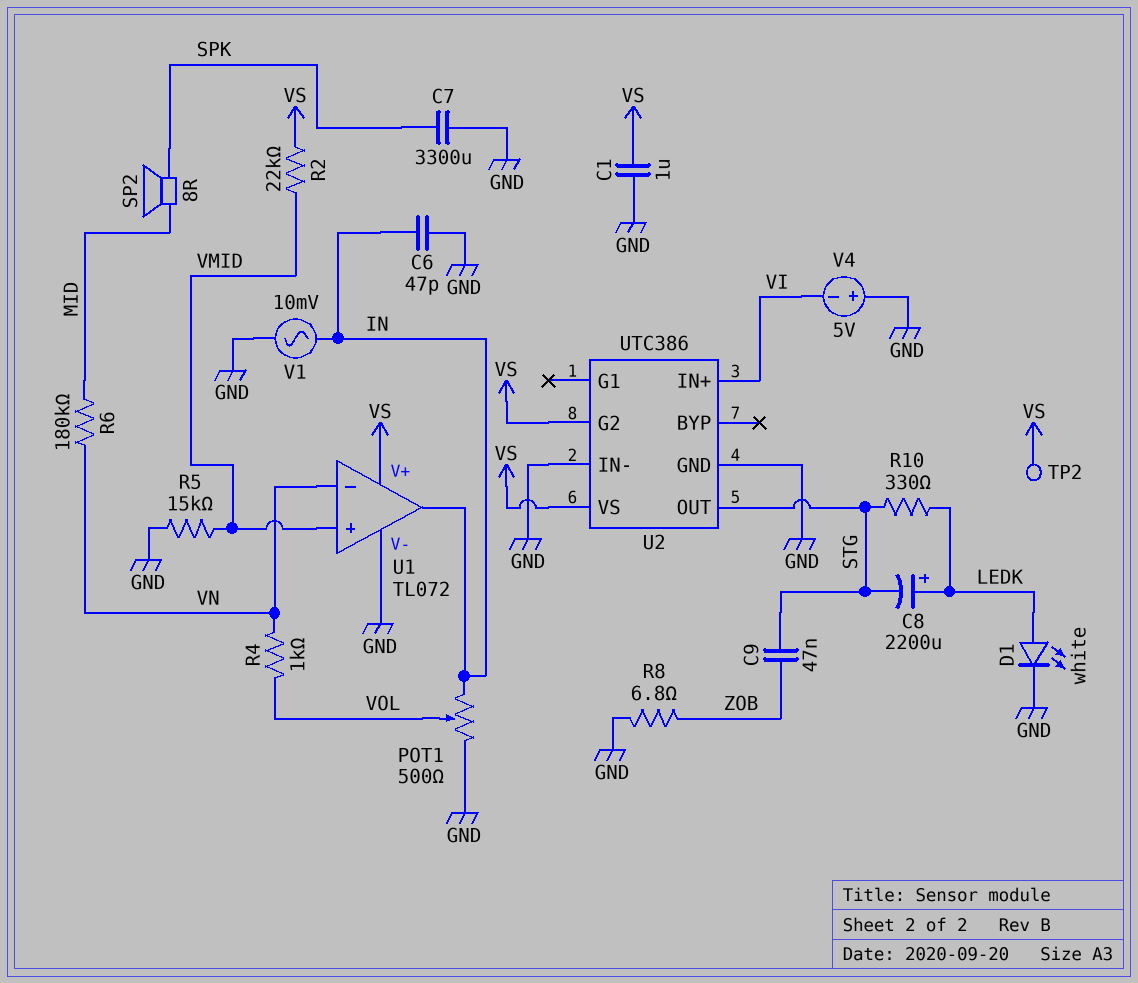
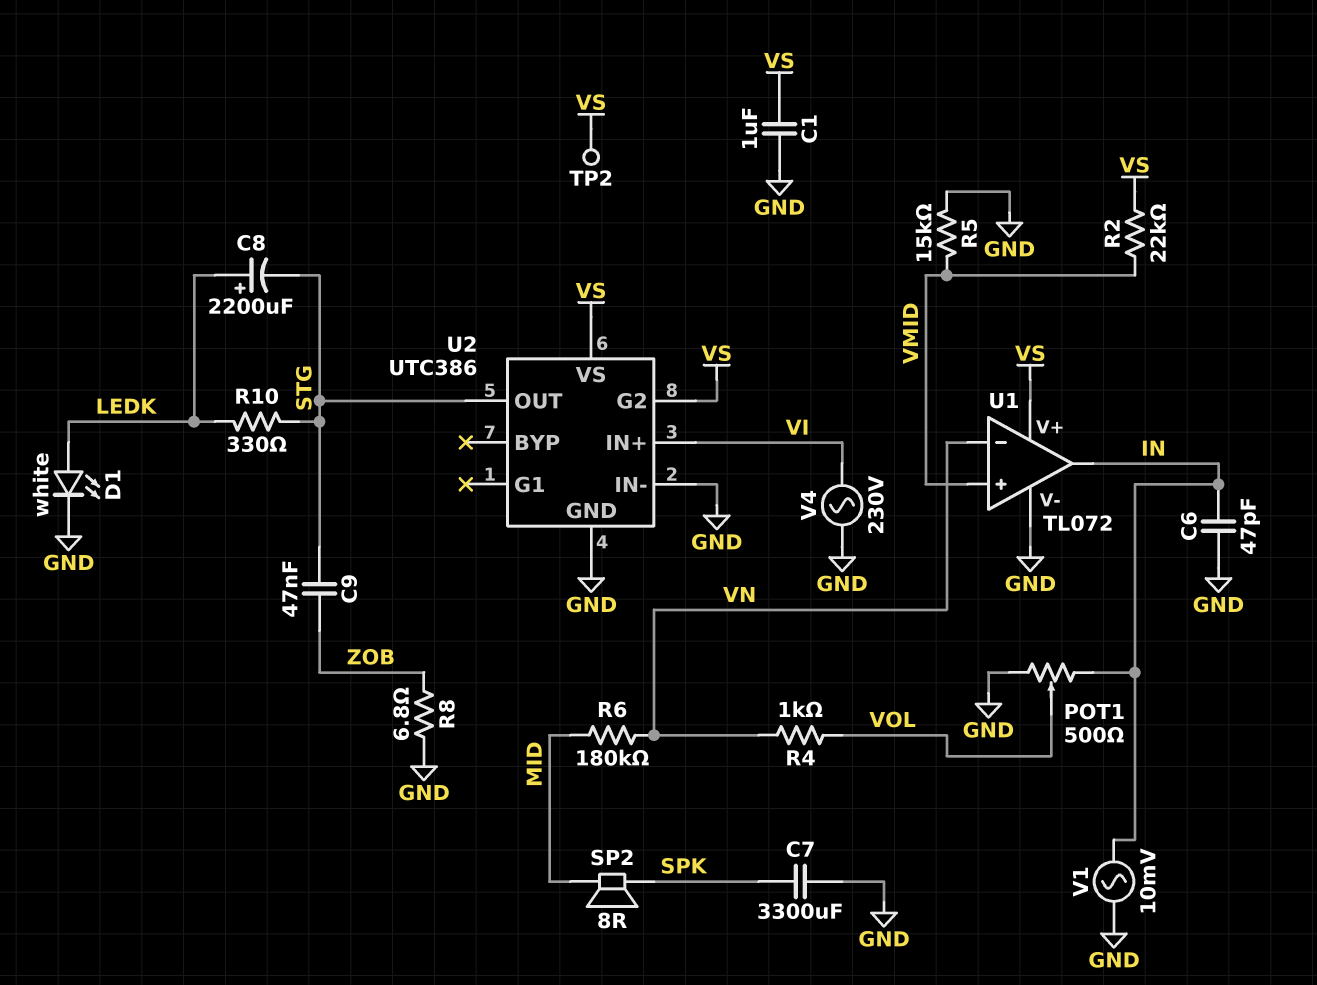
V4: 5V (plus GND, minus VI) -> AC 230V (GND, VI)

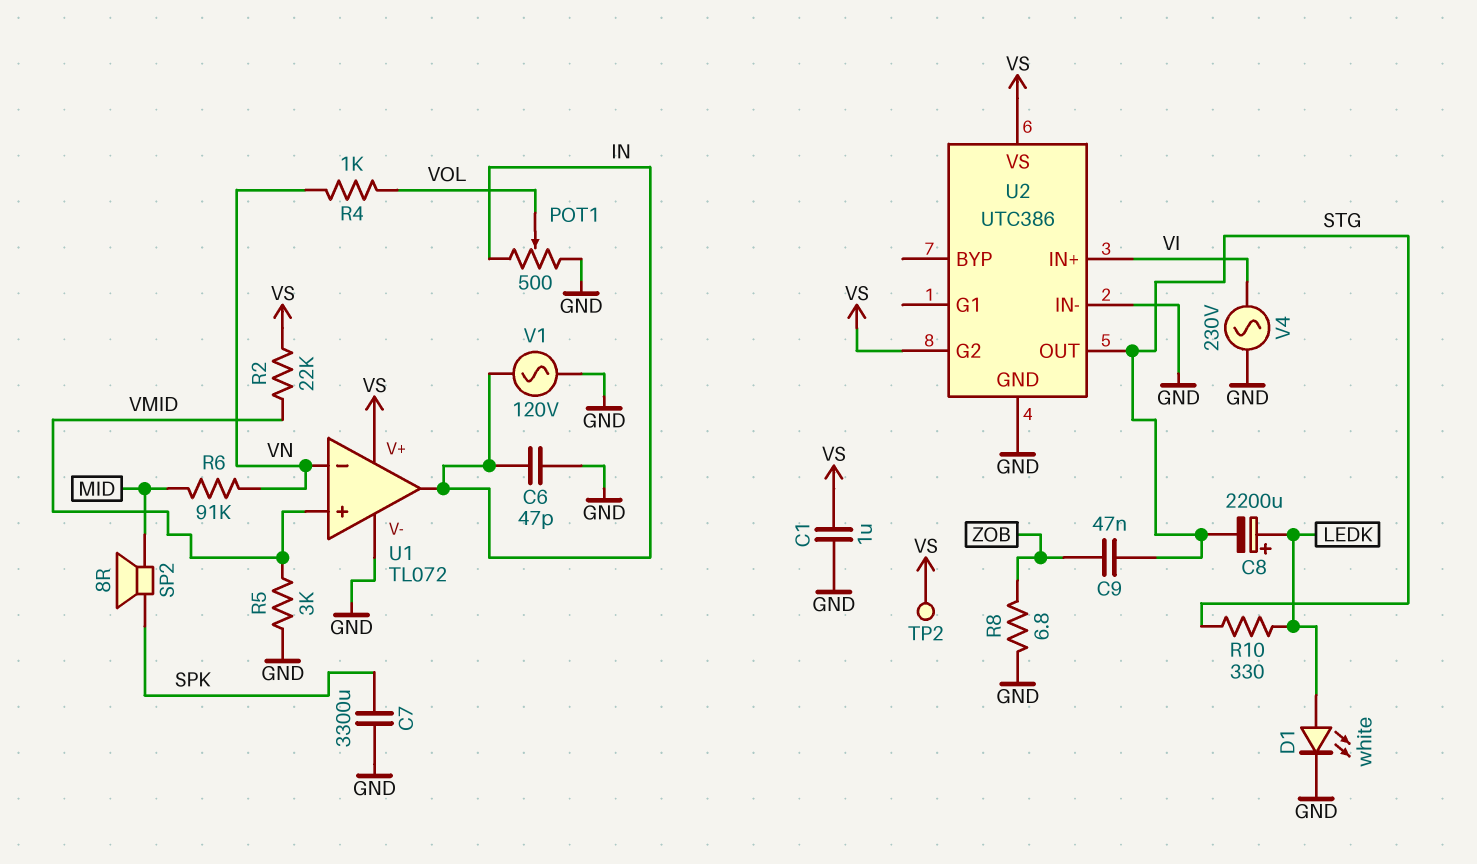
R5: 15k (GND, VMID) -> 3k (GND, VMID)
R6: 180k (MID, VN) -> 91k (MID, VN)
V1: AC 10mV (GND, IN) -> AC 120V (GND, IN)

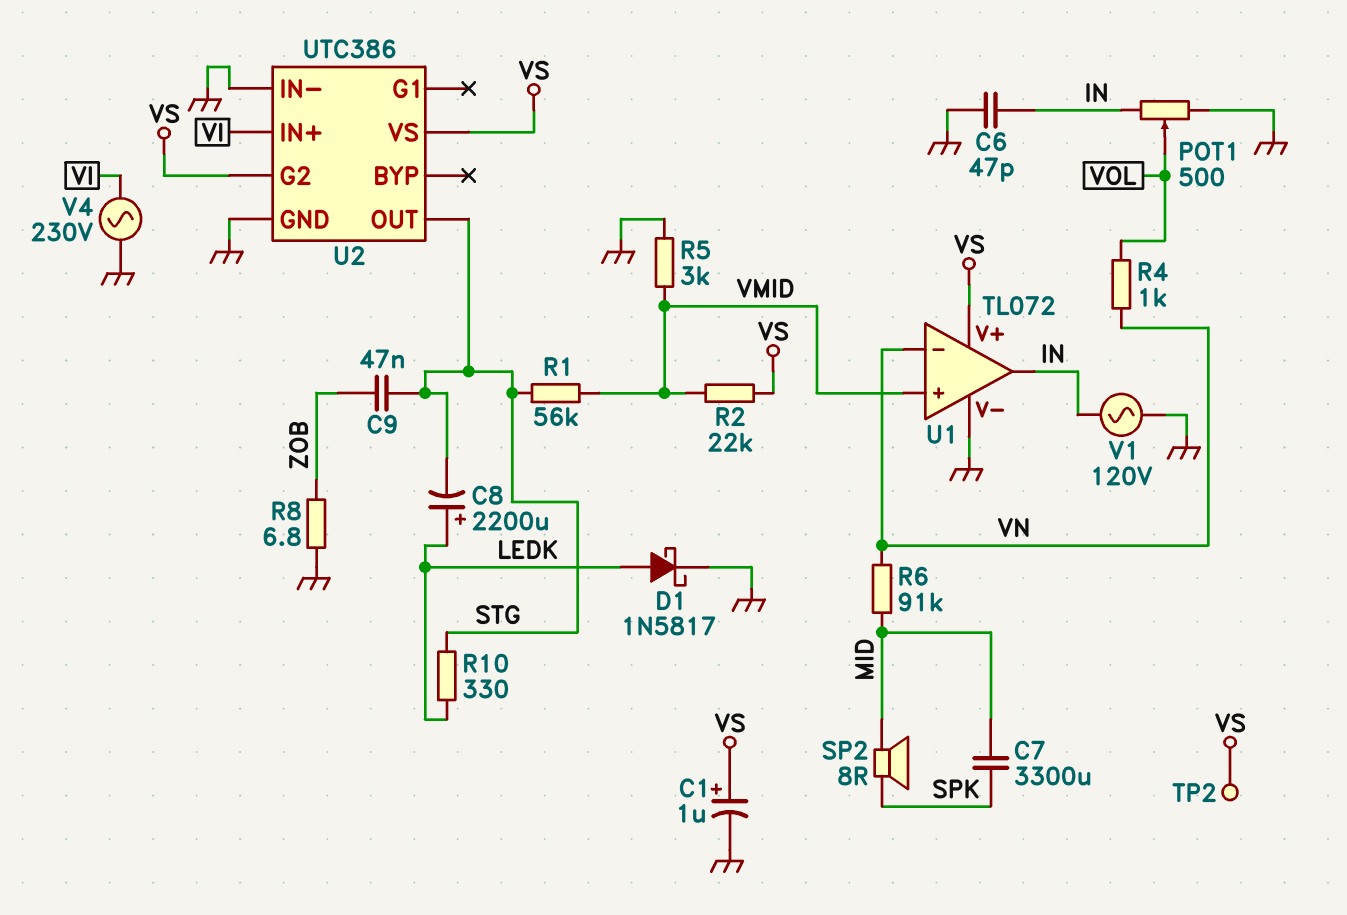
C1: 1uF (GND, VS) -> 1uF (plus VS, minus GND)
C7: 3300uF (GND, SPK) -> 3300uF (MID, SPK)
D1: LED white (A LEDK, K GND) -> schottky 1N5817 (A LEDK, K GND)
R1: none -> 56k (STG, VMID)

